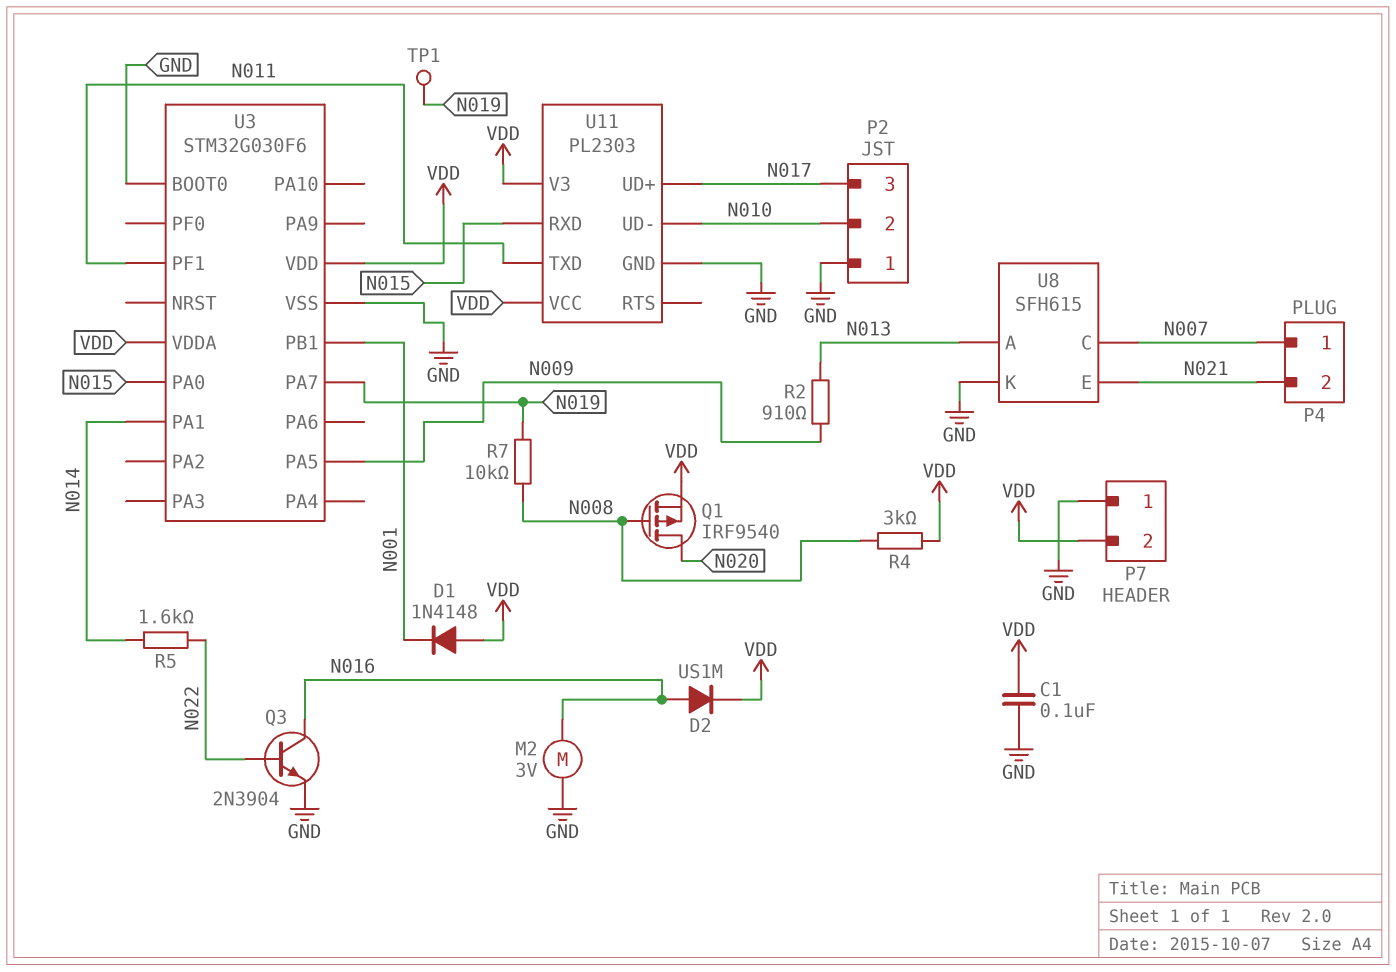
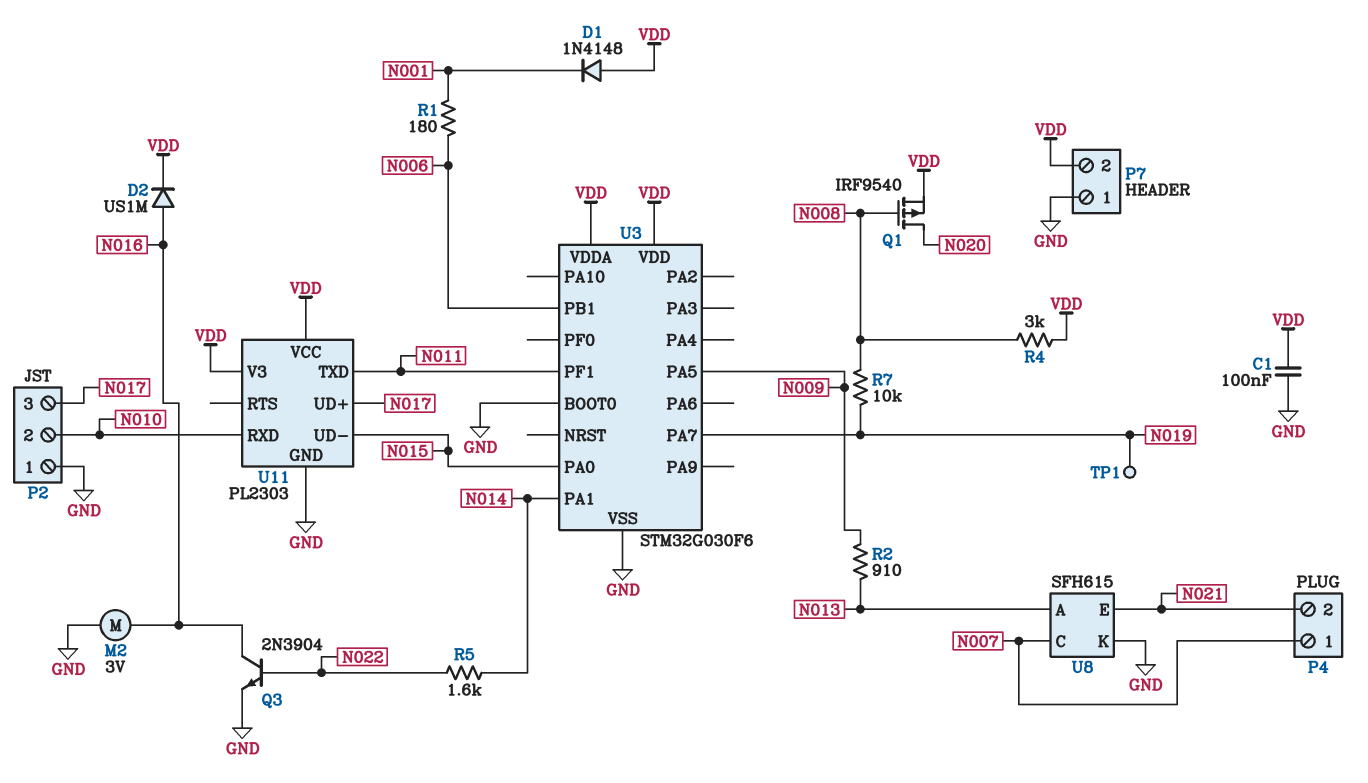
R1: none -> 180 (N001, N006)
U3 pin PB1: N001 -> N006
U11 pin RXD: N015 -> N010
U11 pin UD-: N010 -> N015

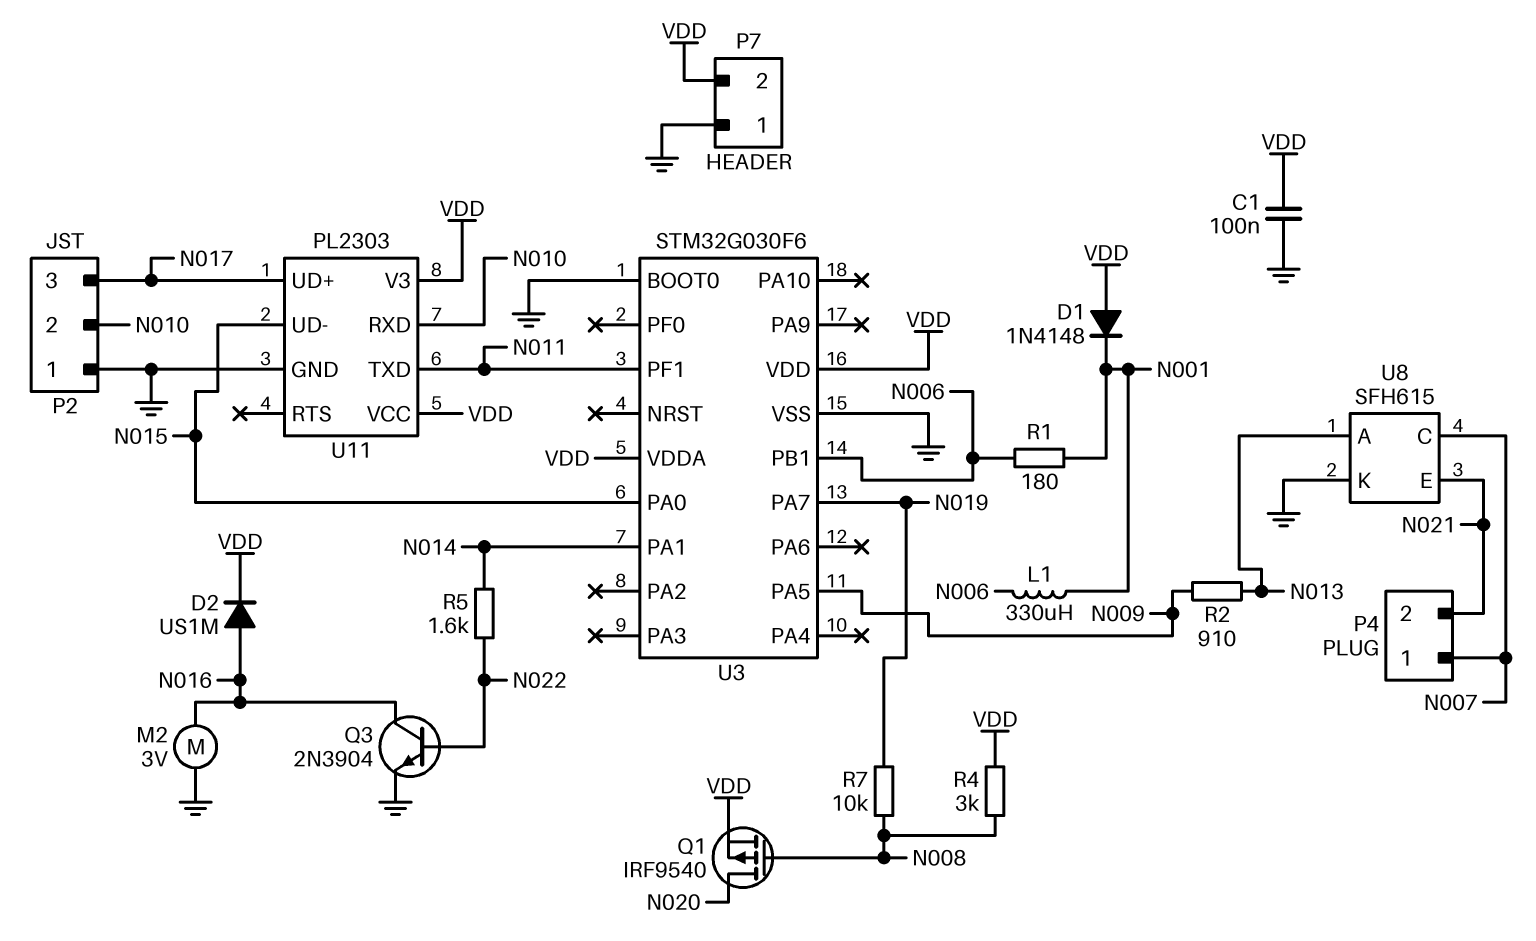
L1: none -> 330uH (N001, N006)
TP1: test point (N019) -> none

